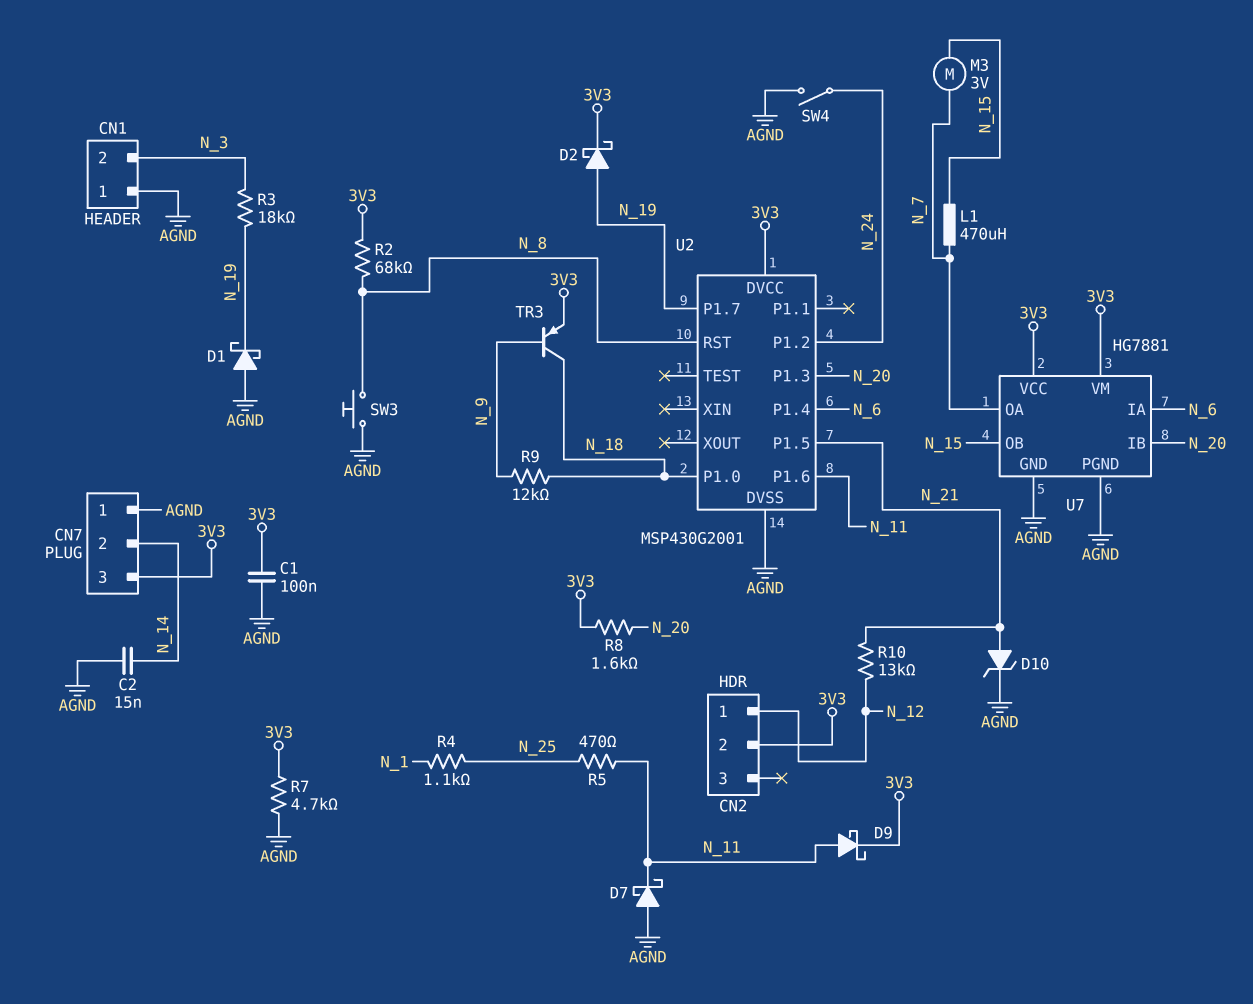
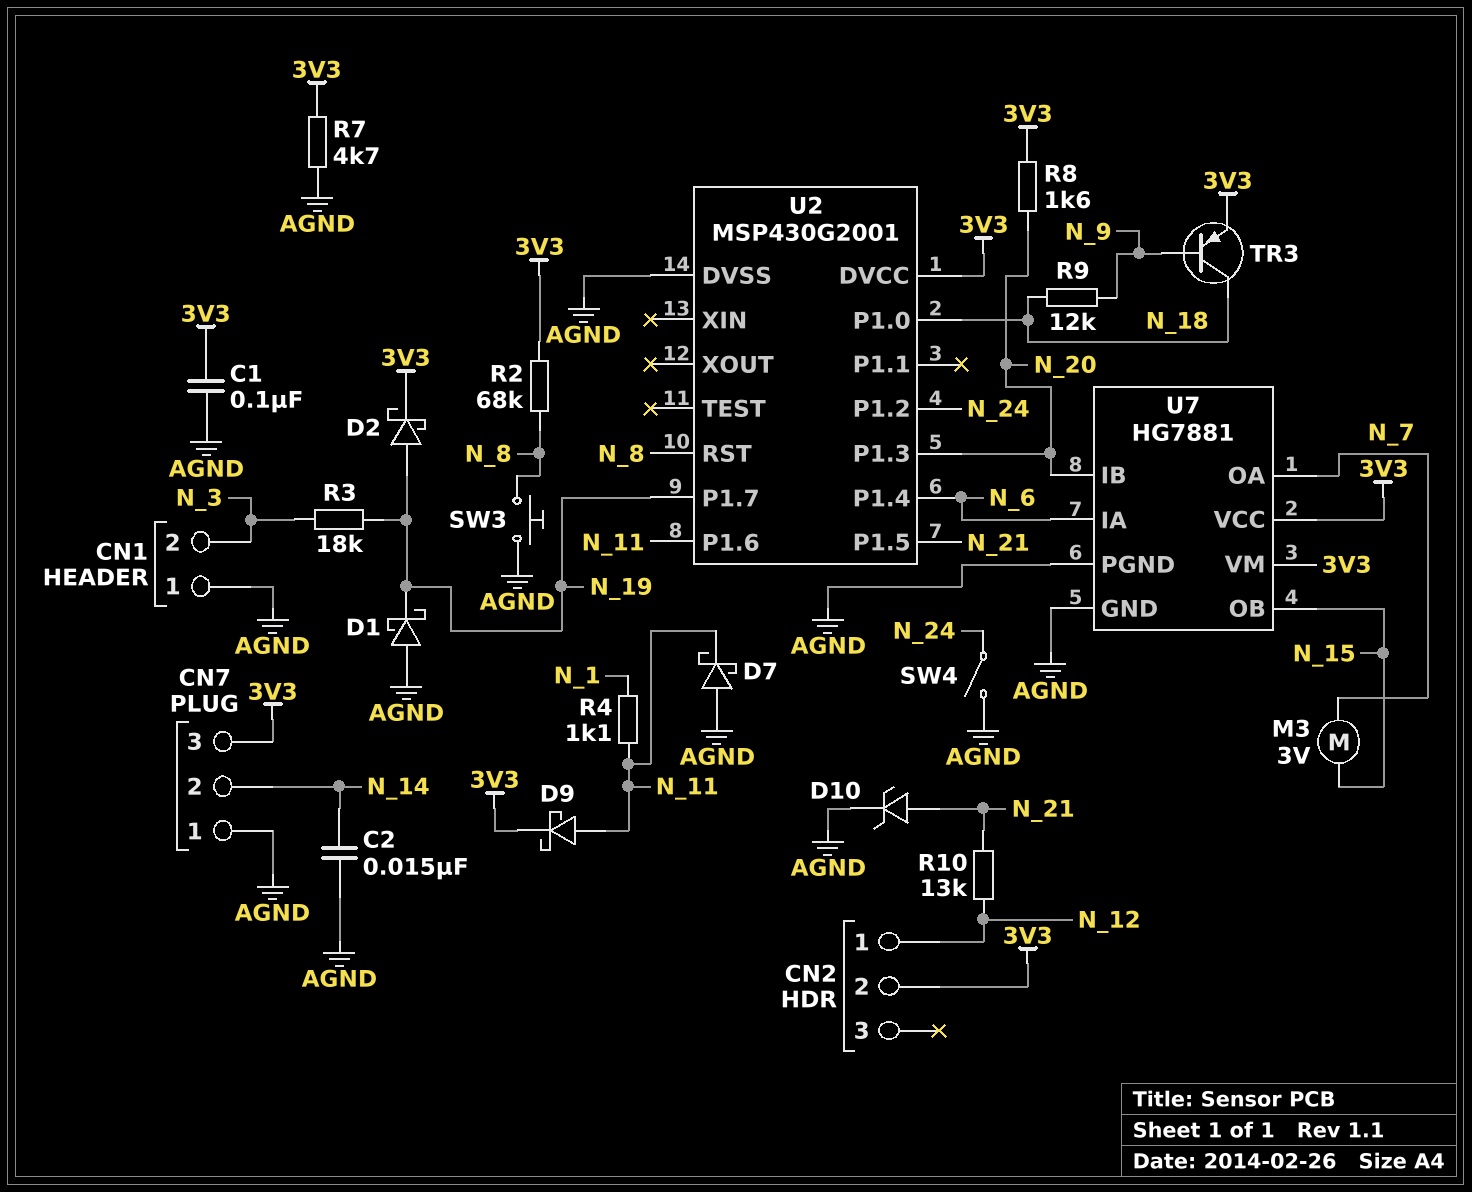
L1: 470uH (N_7, N_15) -> none
R4: 1.1k (N_1, N_25) -> 1.1k (N_1, N_11)
R5: 470 (N_11, N_25) -> none

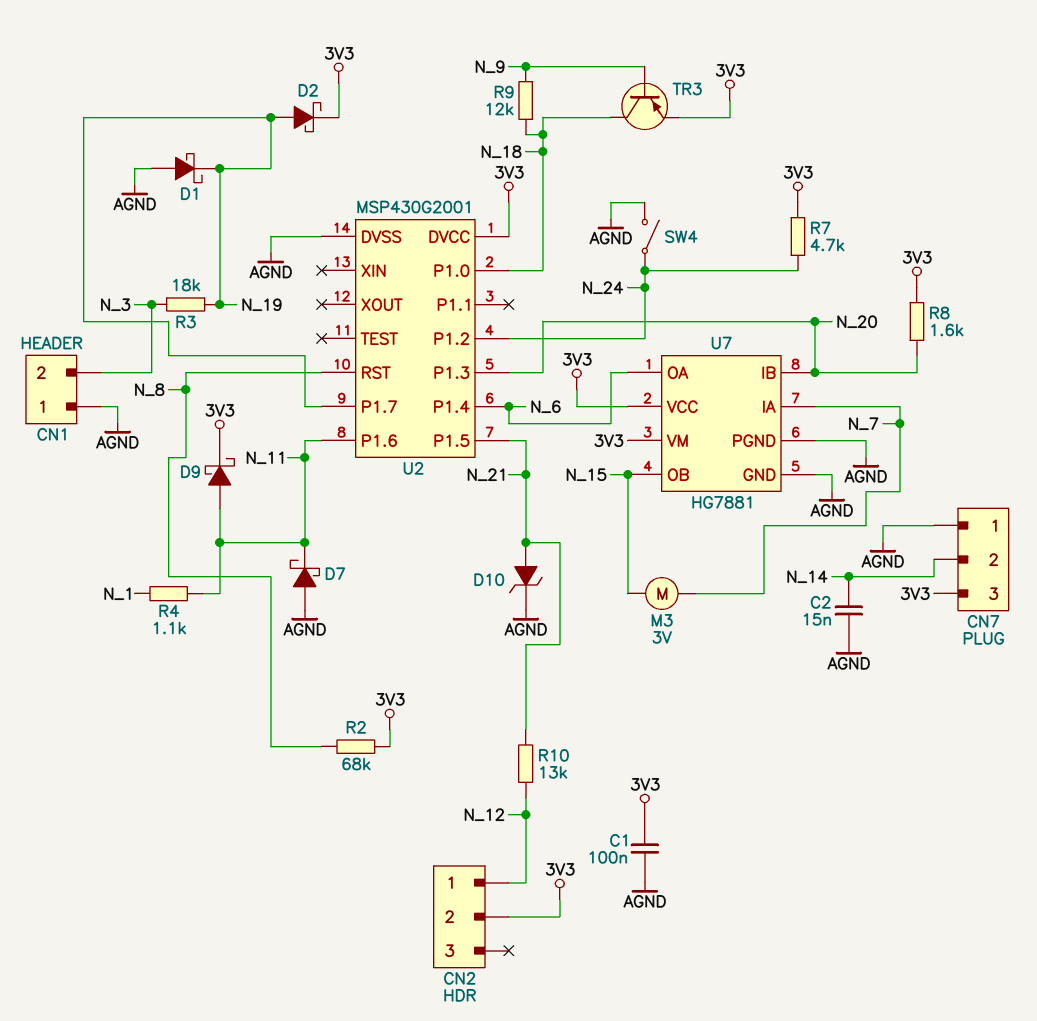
R7: 4.7k (3V3, AGND) -> 4.7k (3V3, N_24)
SW3: button (AGND, N_8) -> none
U7 pin IA: N_6 -> N_7
U7 pin OA: N_7 -> N_6

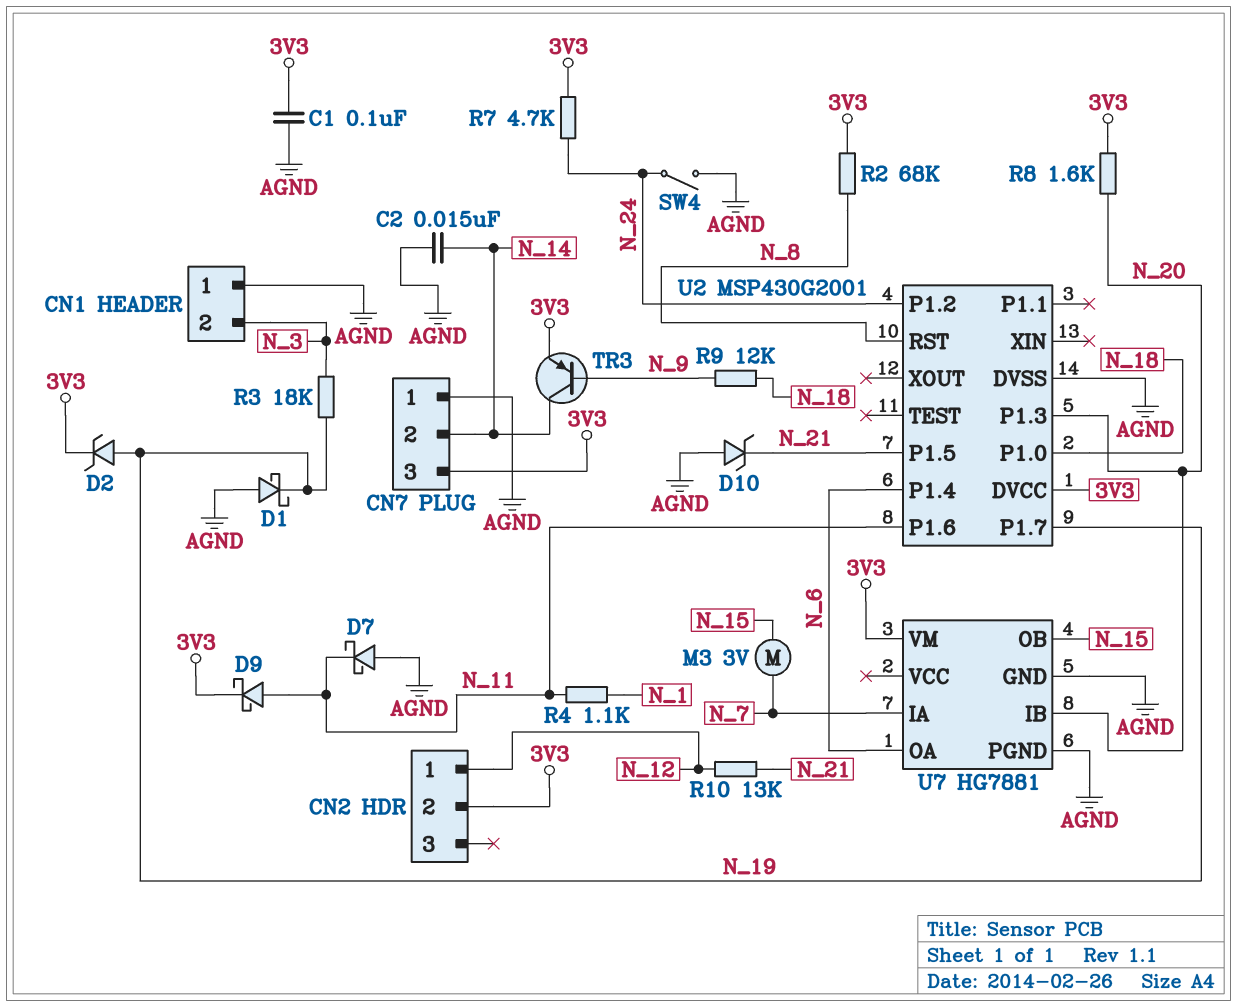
D2: schottky (A N_19, K 3V3) -> zener (A N_19, K 3V3)
D10: zener (A N_21, K AGND) -> zener (A AGND, K N_21)
TR3: PNP (B N_9, C N_18, E 3V3) -> PNP (B N_9, C N_14, E 3V3)
U7 pin VCC: 3V3 -> none

